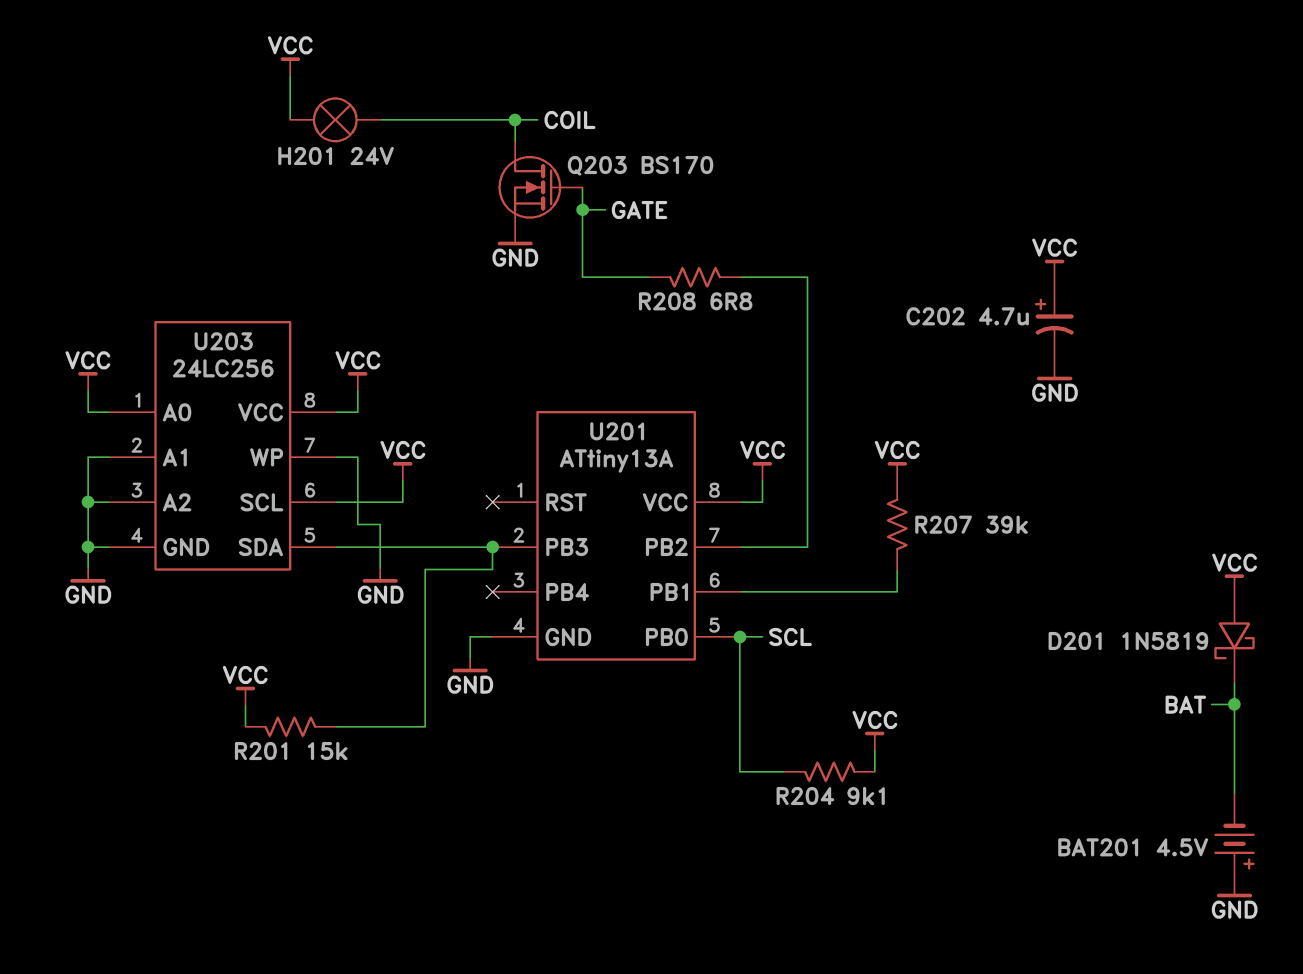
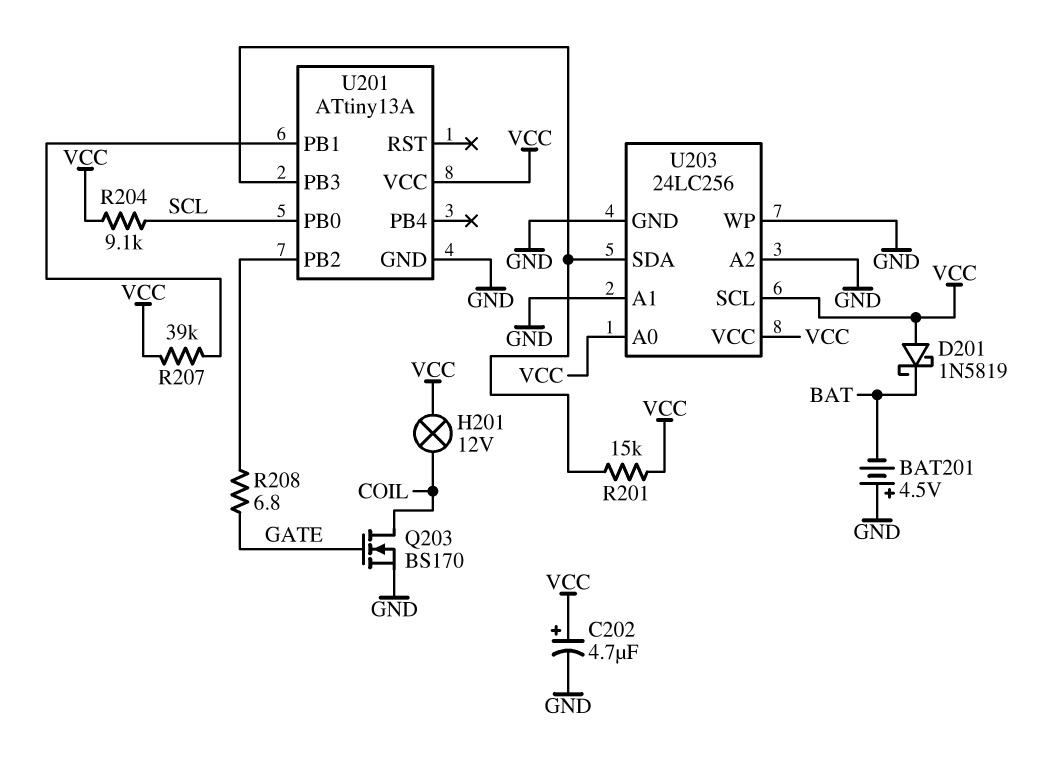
H201: lamp 24V (COIL, VCC) -> lamp 12V (COIL, VCC)

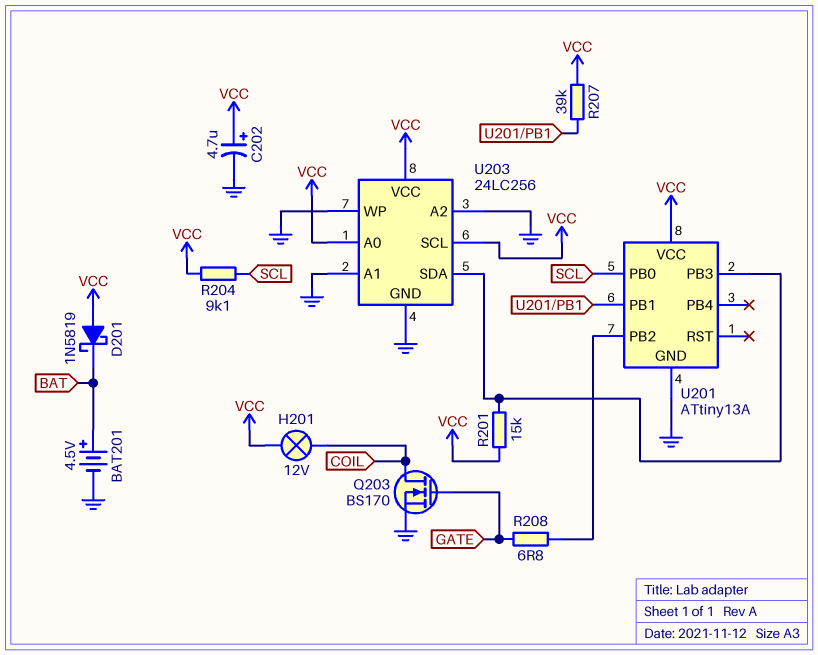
BAT201: 4.5V (plus GND, minus BAT) -> 4.5V (plus BAT, minus GND)

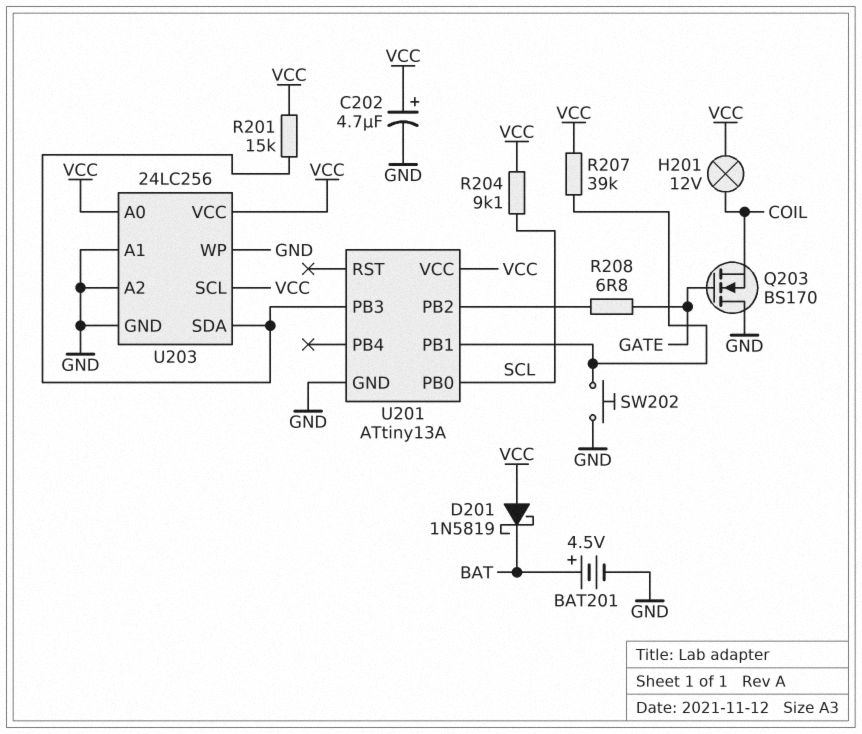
Q203: NMOS BS170 (G GATE, D COIL, S GND) -> NMOS BS170 (G GATE, D GND, S COIL)
SW202: none -> button (GND, U201/PB1)

